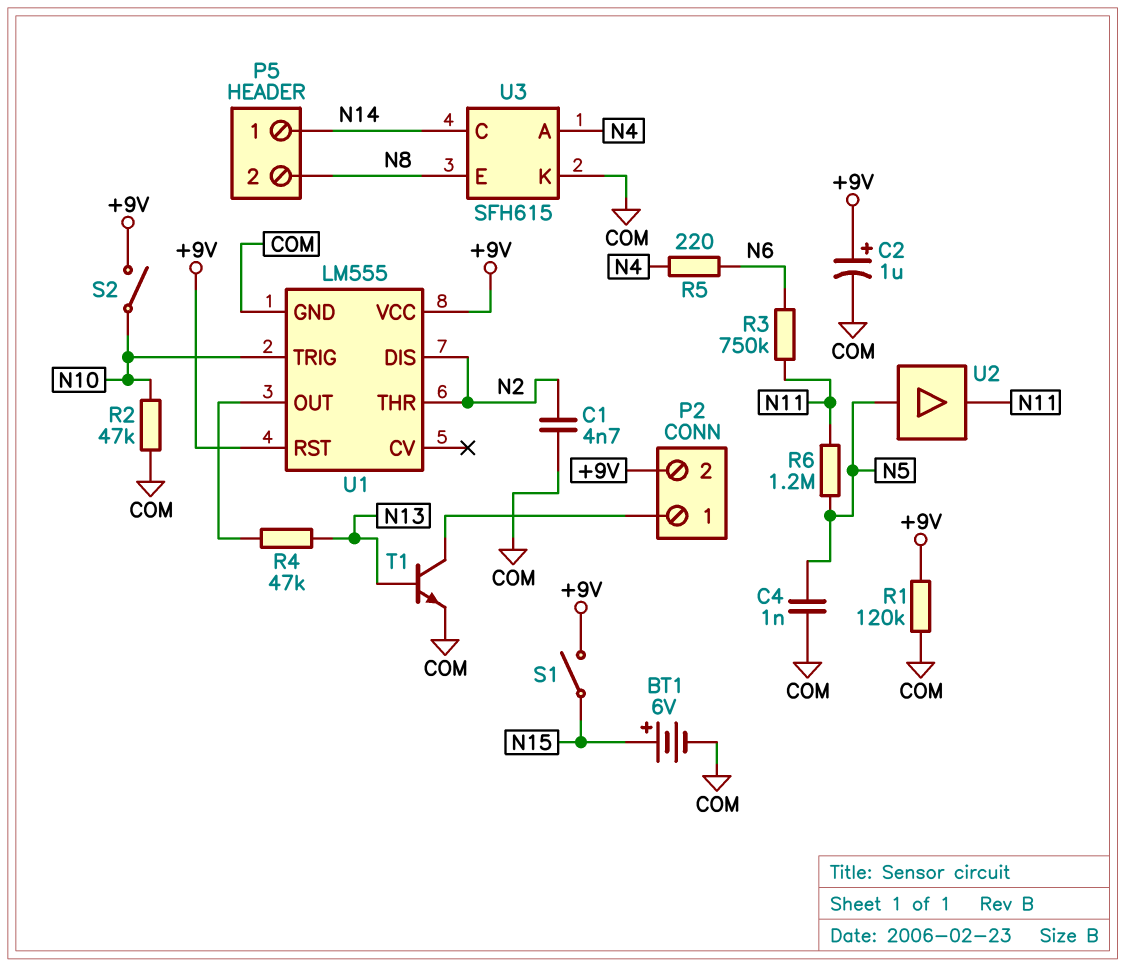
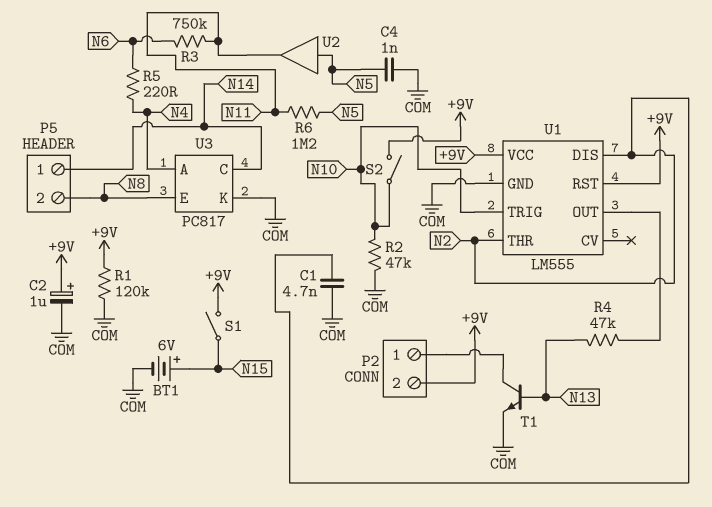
U3: SFH615 -> PC817

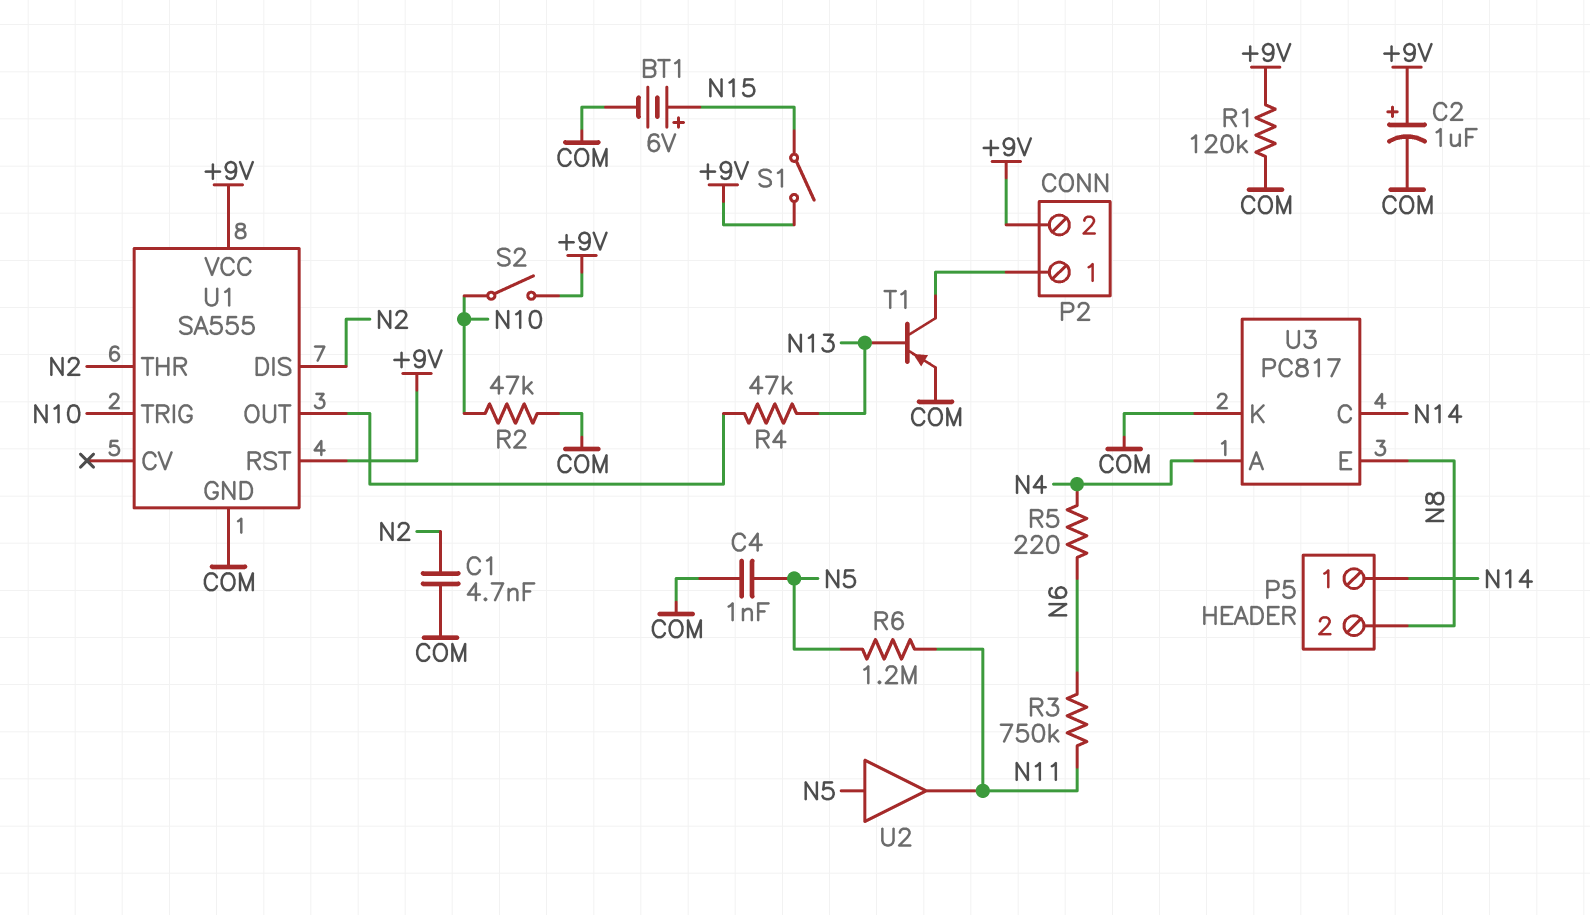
T1: NPN (B N13, C P2/1, E COM) -> PNP (B N13, C P2/1, E COM)
U1: LM555 -> SA555

